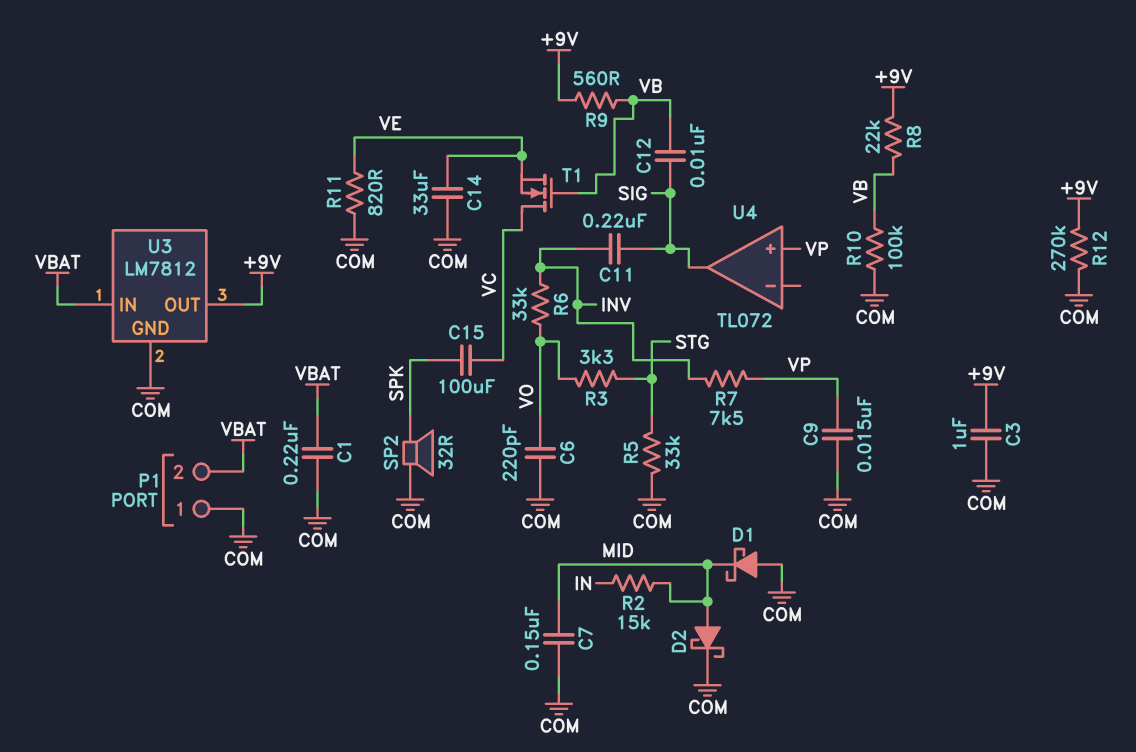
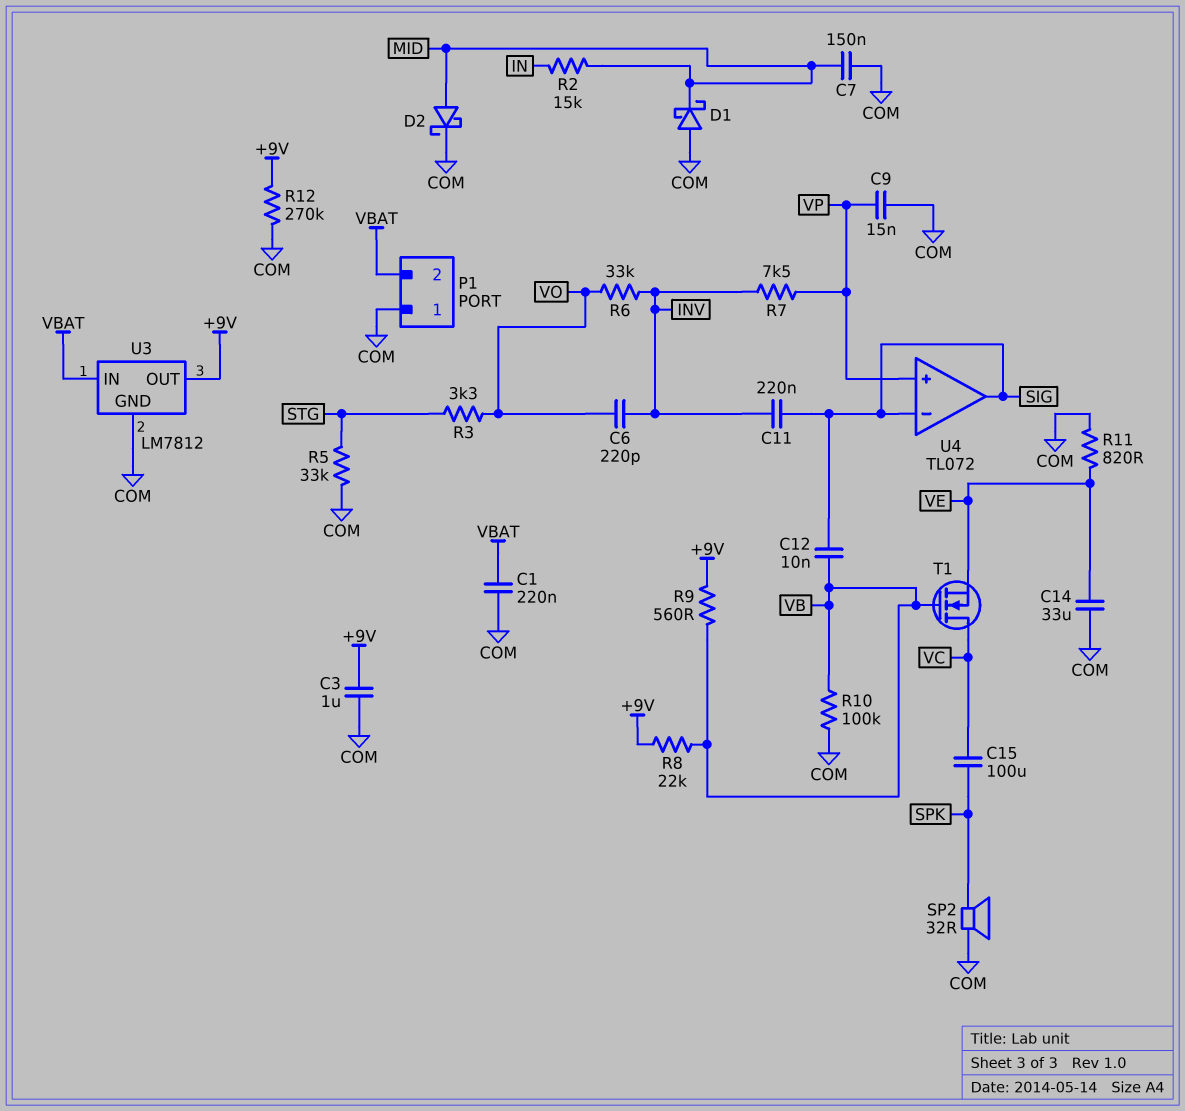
C6: 220pF (COM, VO) -> 220pF (INV, VO)
U4 pin in-: none -> SIG

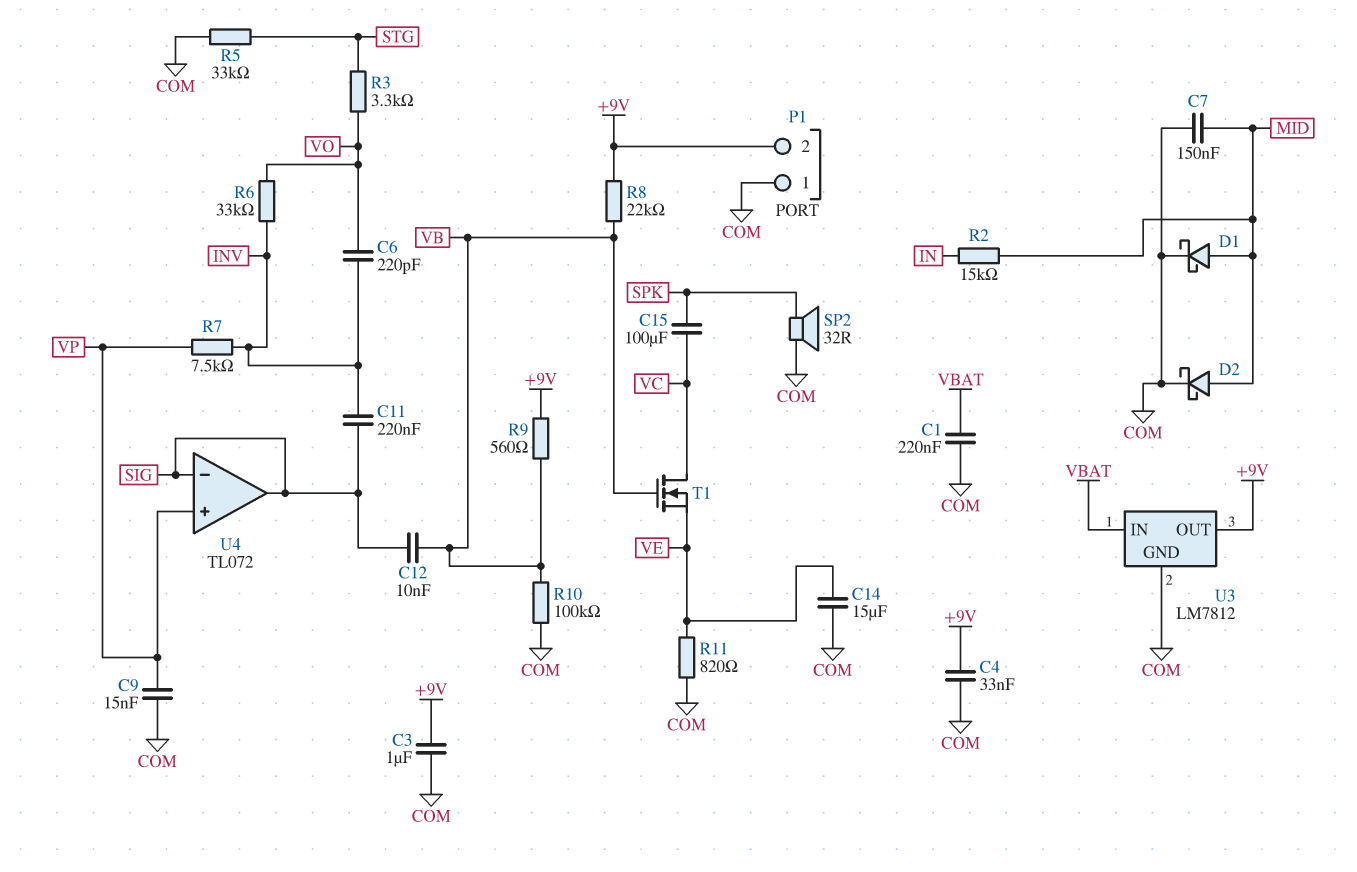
C4: none -> 33nF (+9V, COM)
C14: 33uF (COM, VE) -> 15uF (COM, VE)
D1: schottky (A COM, K MID) -> schottky (A MID, K COM)
P1 pin 2: VBAT -> +9V
R12: 270k (+9V, COM) -> none

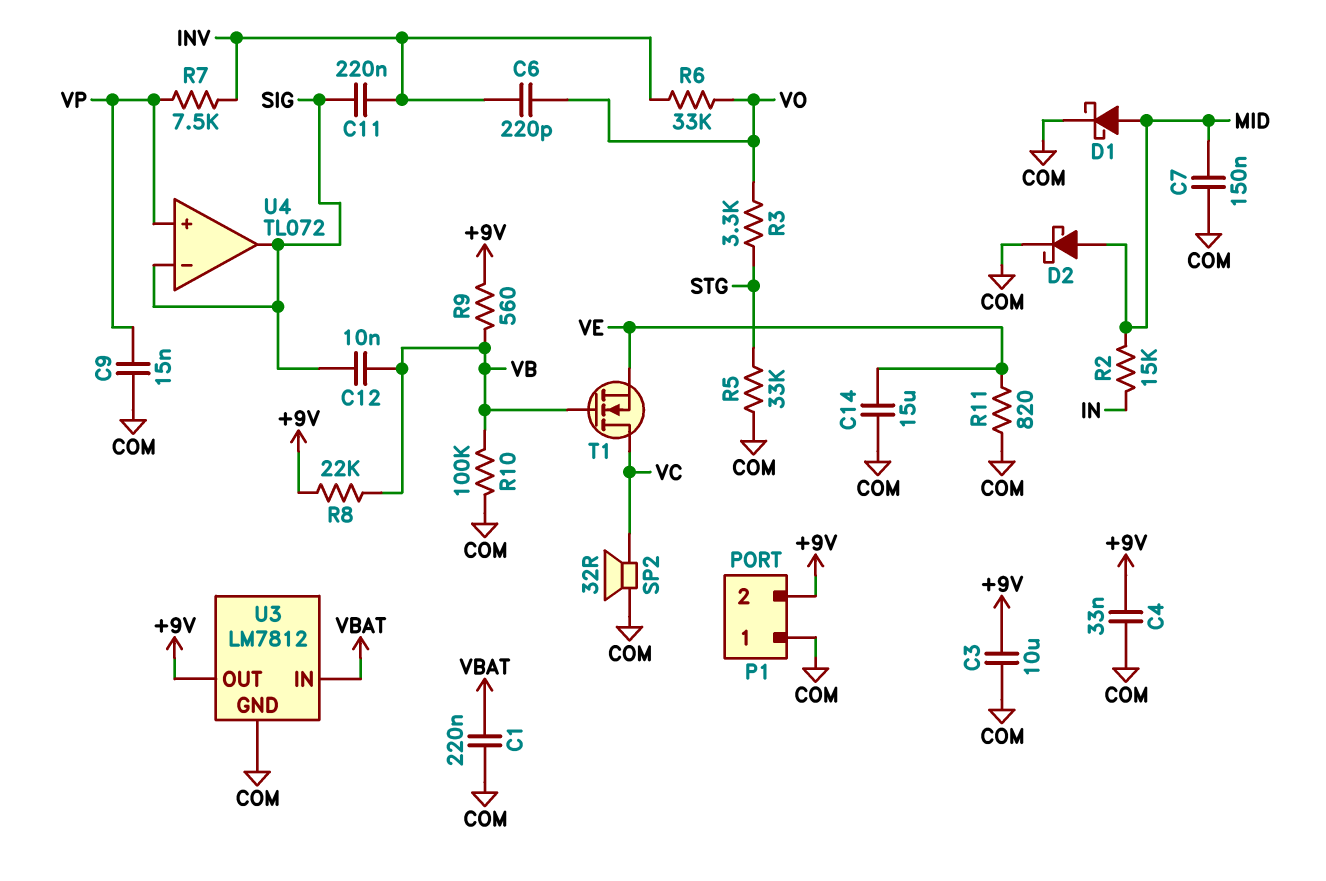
C3: 1uF (+9V, COM) -> 10uF (+9V, COM)
C15: 100uF (SPK, VC) -> none
SP2: speaker 32R (COM, SPK) -> speaker 32R (COM, VC)

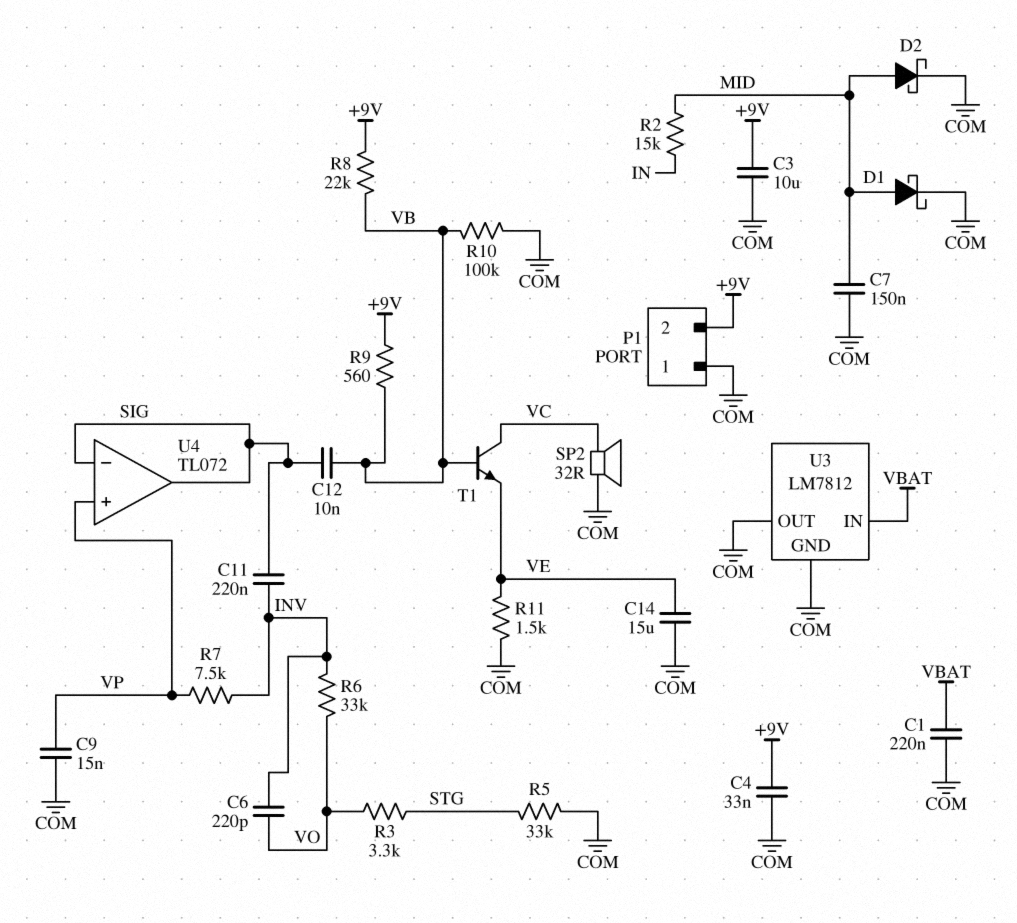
R11: 820 (COM, VE) -> 1.5k (COM, VE)
T1: NMOS (G VB, D VC, S VE) -> NPN (B VB, C VC, E VE)
U3 pin OUT: +9V -> COM

